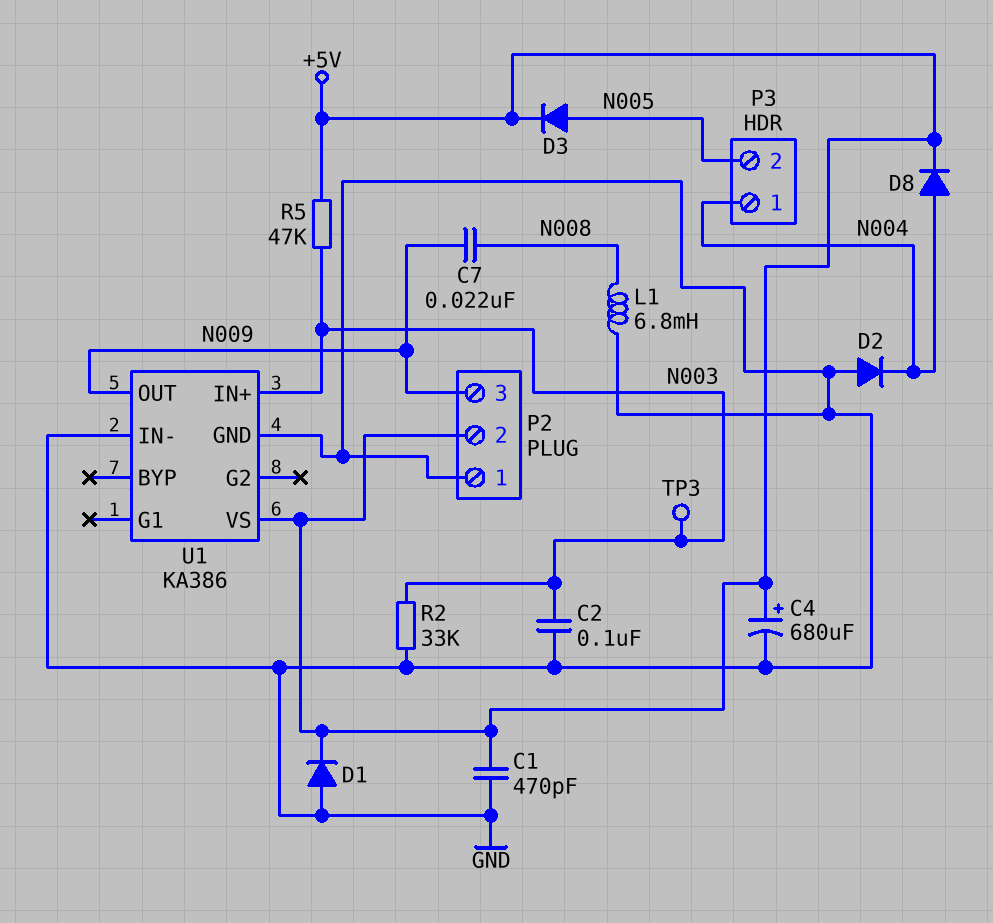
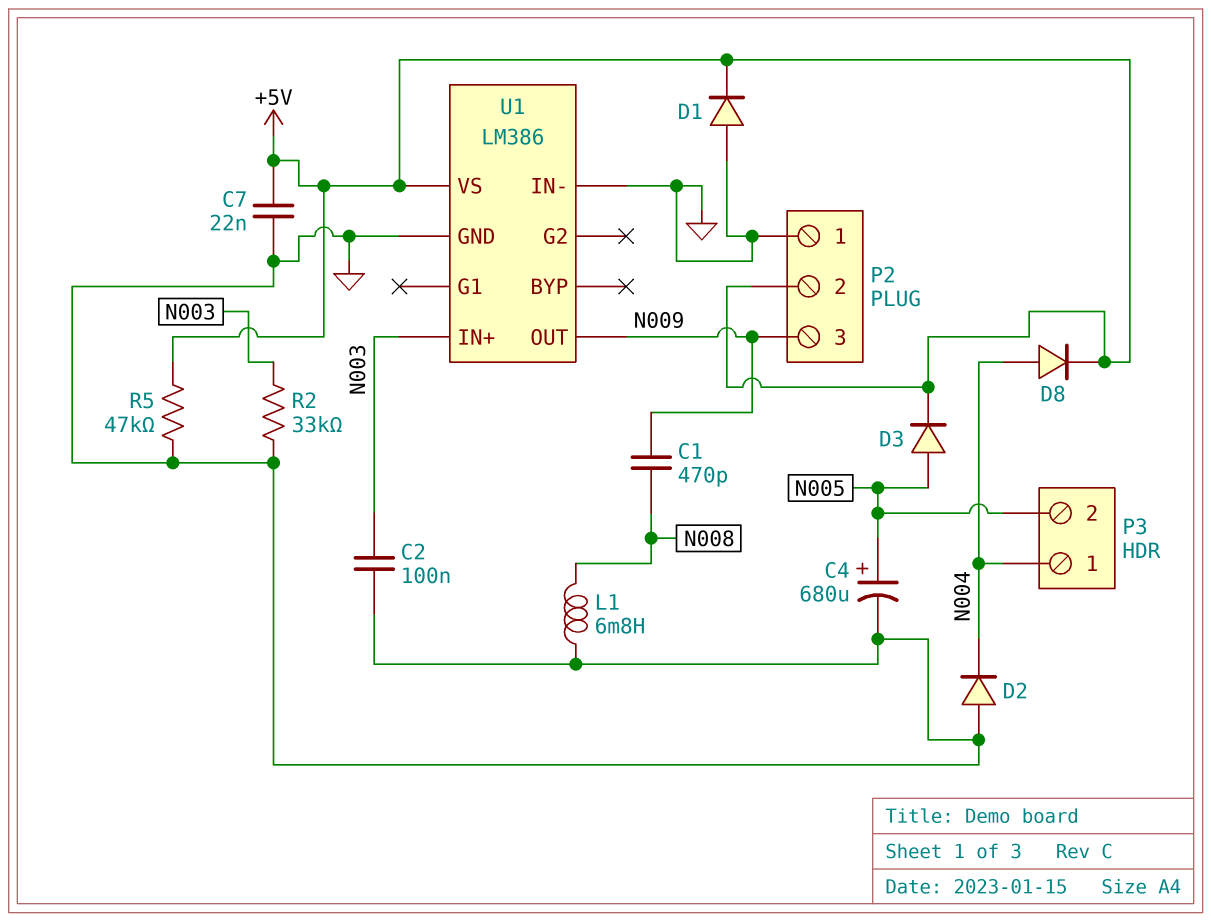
C1: 470pF (+5V, GND) -> 470pF (N008, N009)
C4: 680uF (plus +5V, minus GND) -> 680uF (plus N005, minus GND)
C7: 22nF (N008, N009) -> 22nF (+5V, GND)
R5: 47k (+5V, N003) -> 47k (+5V, GND)
TP3: test point (N003) -> none
U1: KA386 -> LM386

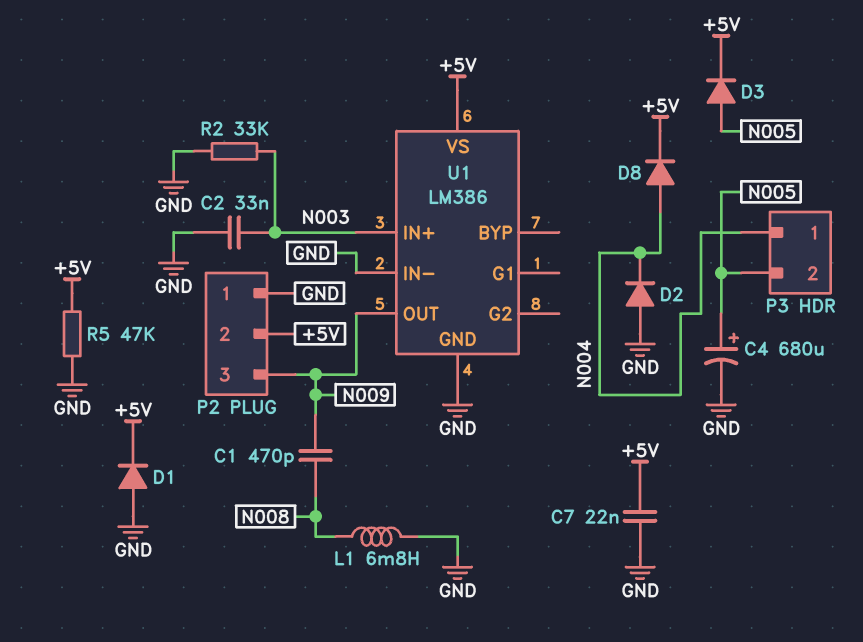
C2: 100nF (GND, N003) -> 33nF (GND, N003)

